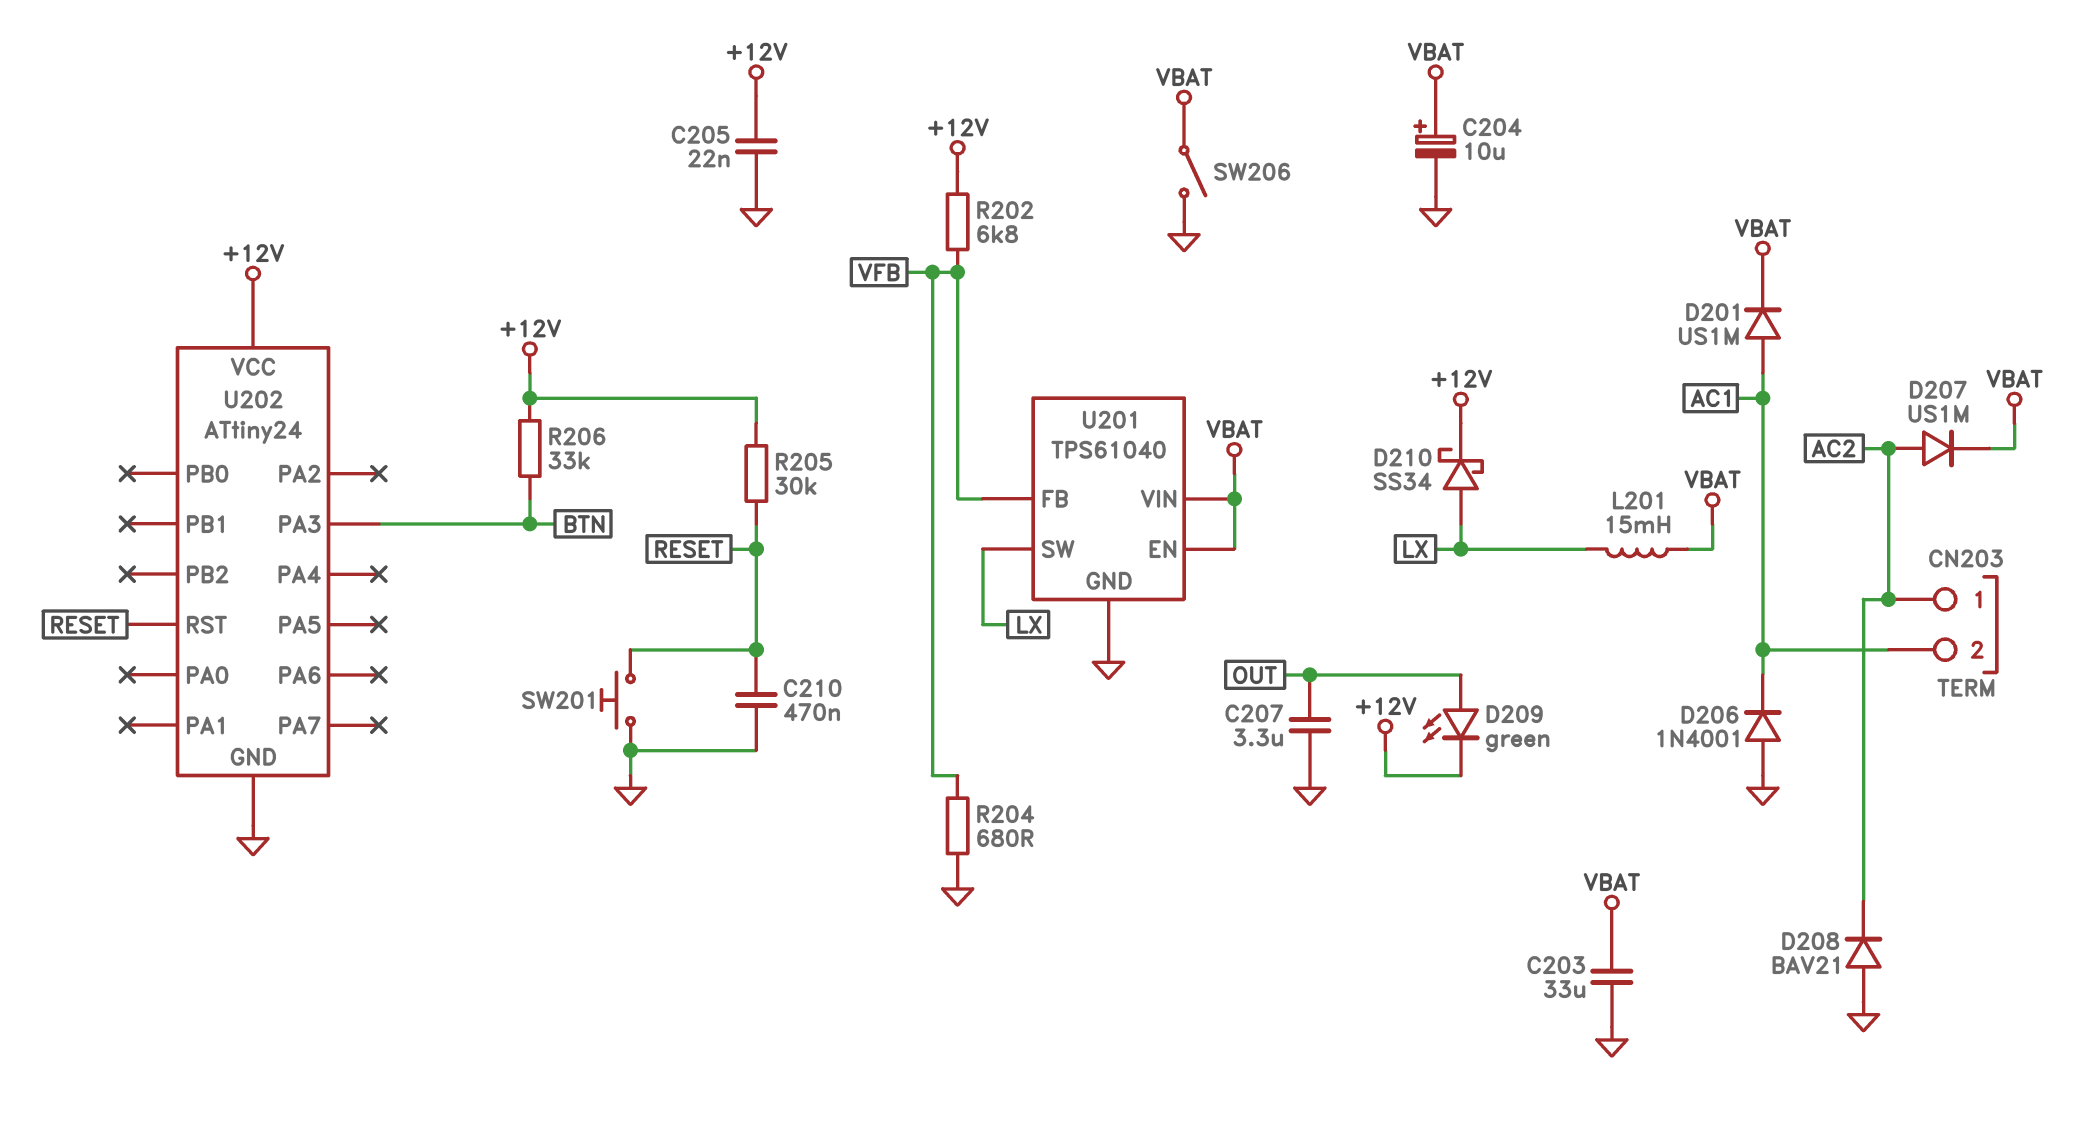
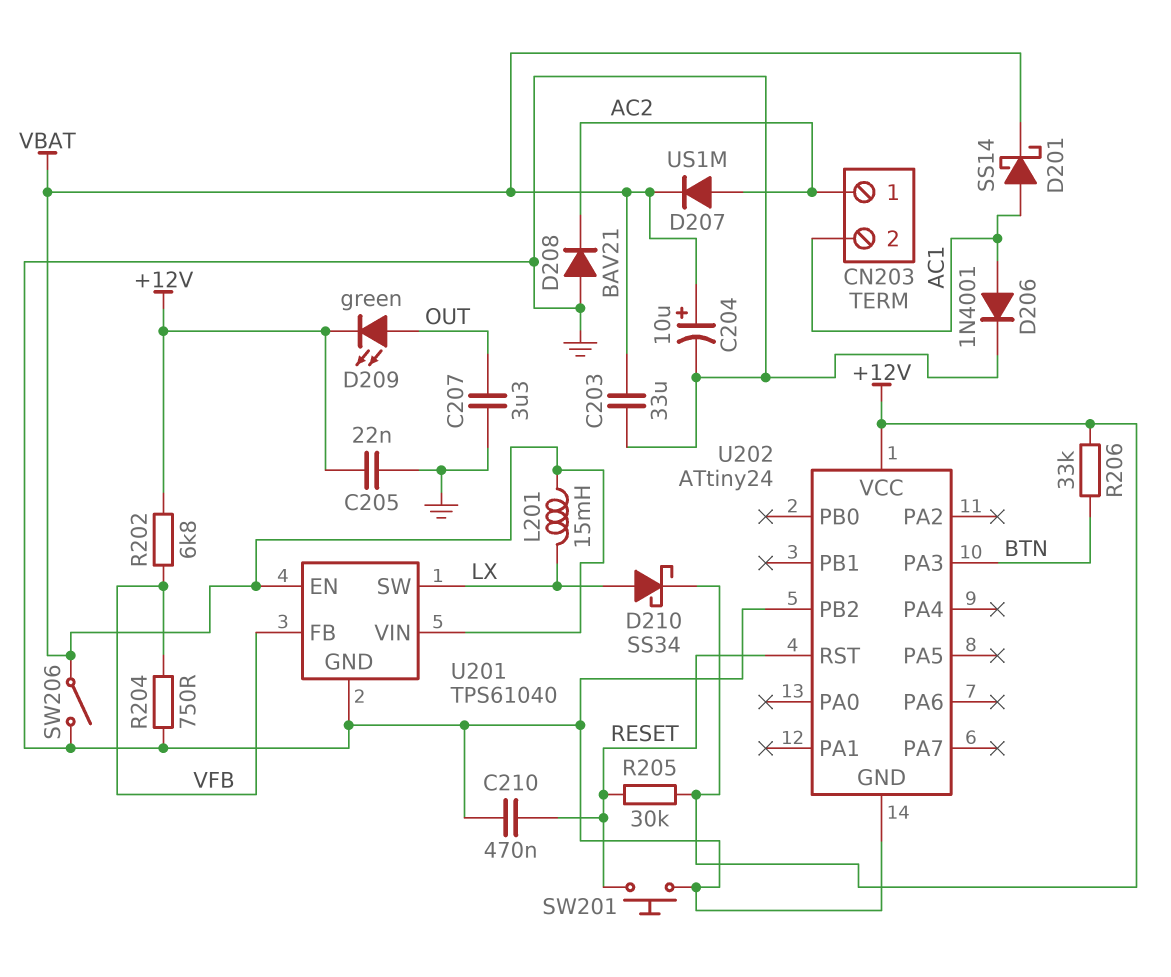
D201: diode US1M (A AC1, K VBAT) -> schottky SS14 (A AC1, K VBAT)
D206: diode 1N4001 (A GND, K AC1) -> diode 1N4001 (A AC1, K GND)
R204: 680 (GND, VFB) -> 750 (GND, VFB)
U202 pin PB2: none -> GND

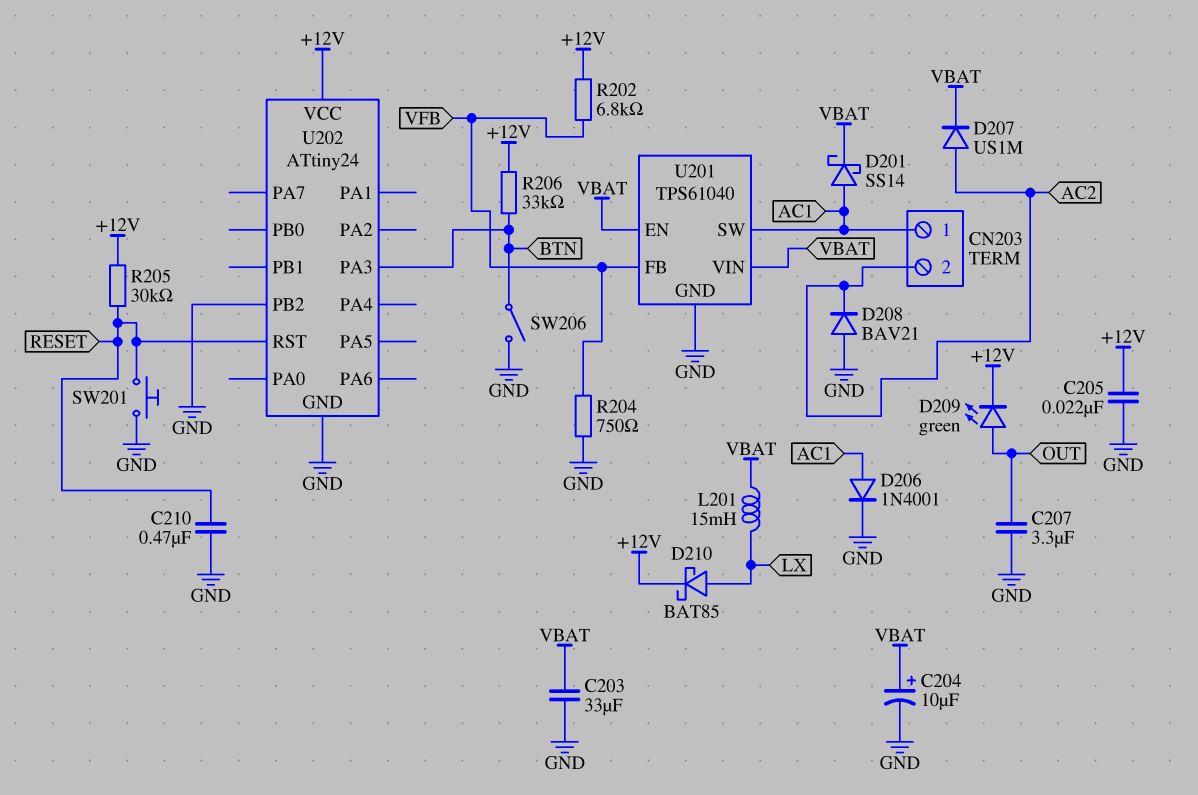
CN203 pin 1: AC2 -> AC1
CN203 pin 2: AC1 -> AC2
D210: schottky SS34 (A LX, K +12V) -> schottky BAT85 (A LX, K +12V)
SW206: switch (GND, VBAT) -> switch (BTN, GND)
U201 pin SW: LX -> AC1

